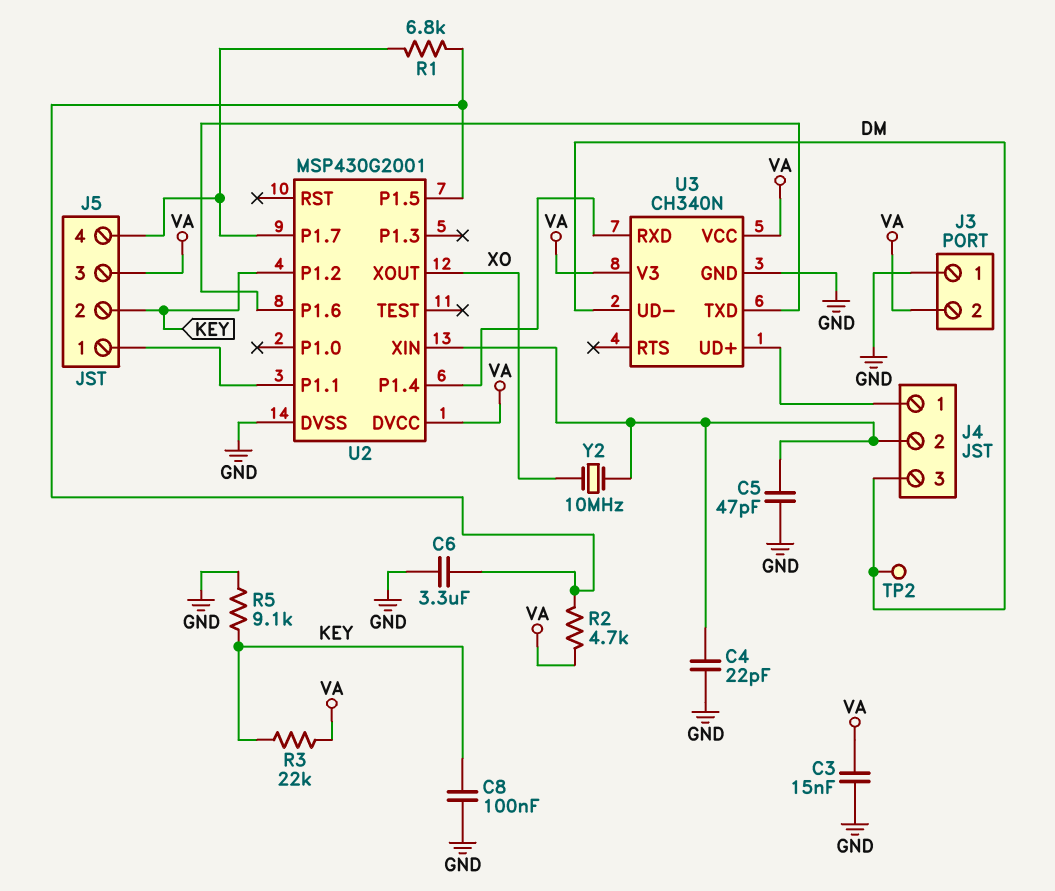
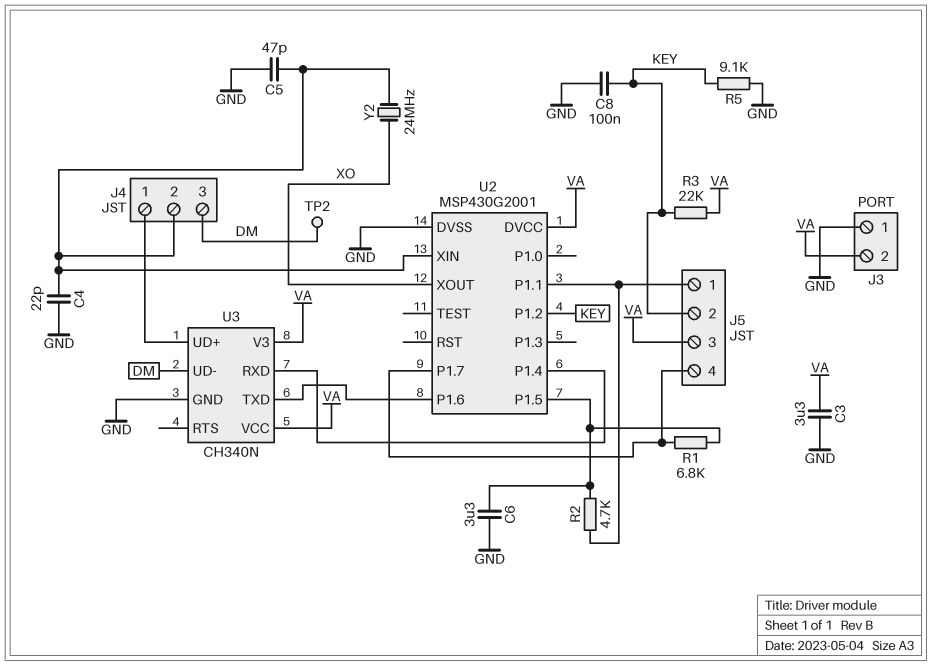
C3: 15nF (GND, VA) -> 3.3uF (GND, VA)
R2: 4.7k (U2/P1.5, VA) -> 4.7k (J5/1, U2/P1.5)
Y2: 10MHz (J4/2, XO) -> 24MHz (J4/2, XO)

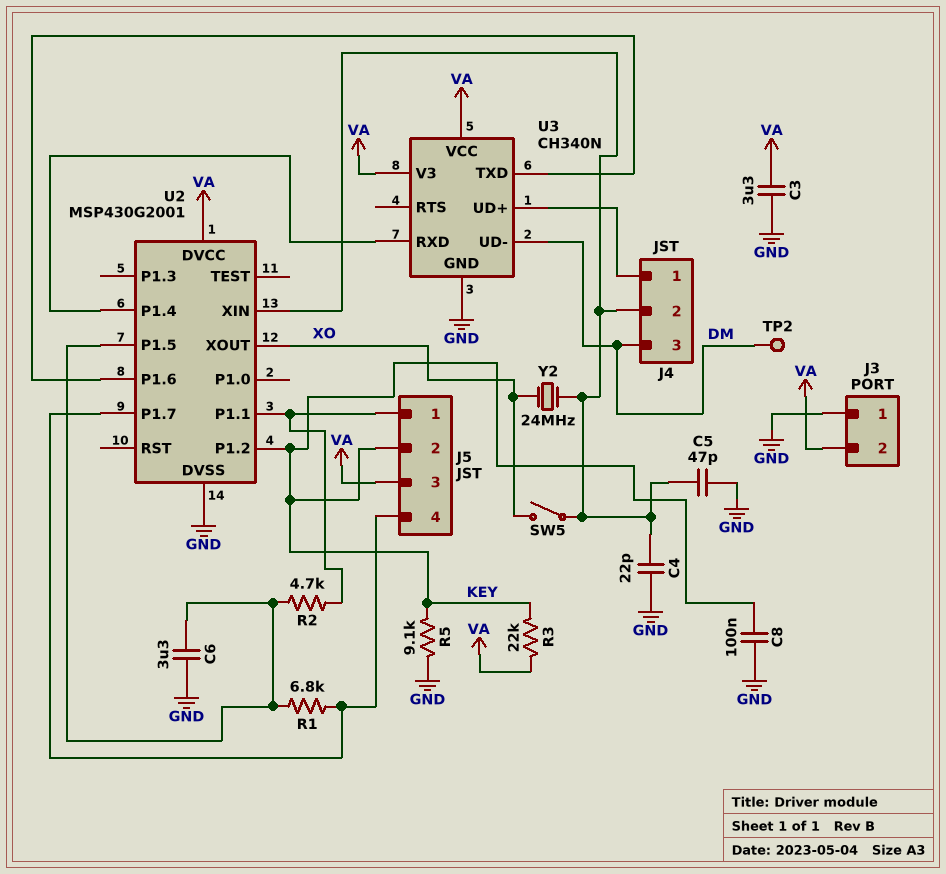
SW5: none -> switch (J4/2, XO)

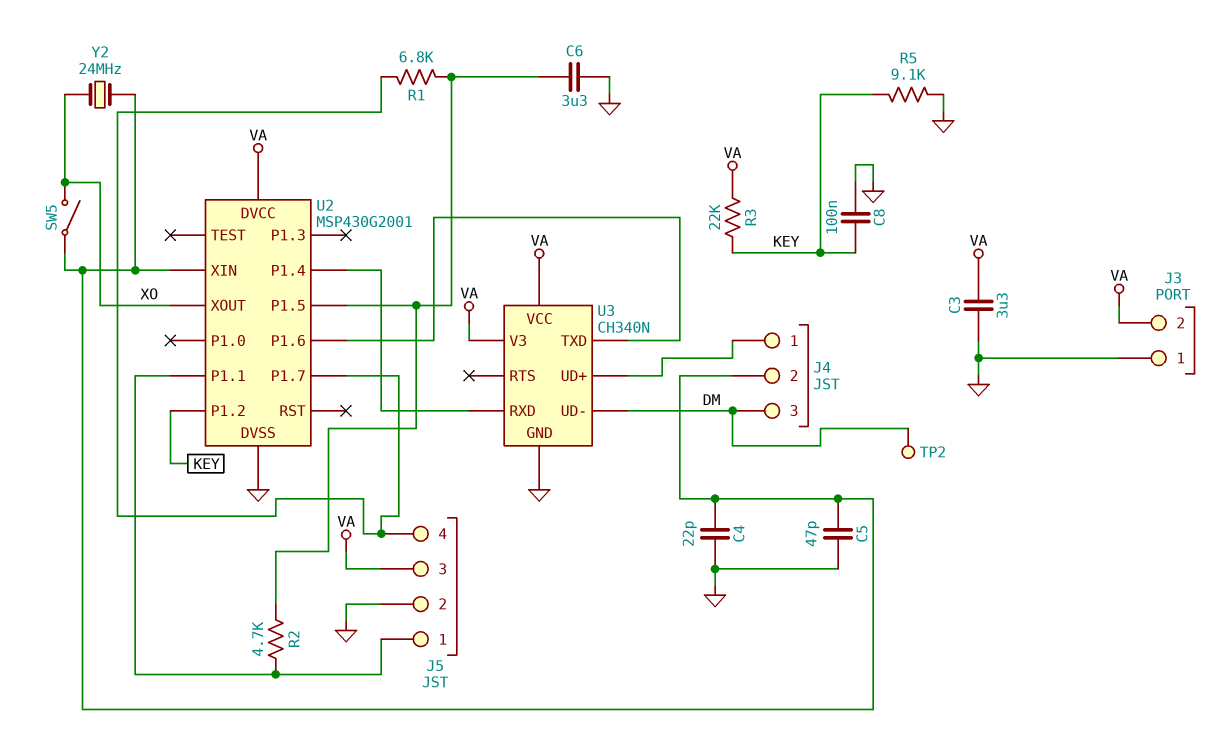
J5 pin 2: KEY -> GND

